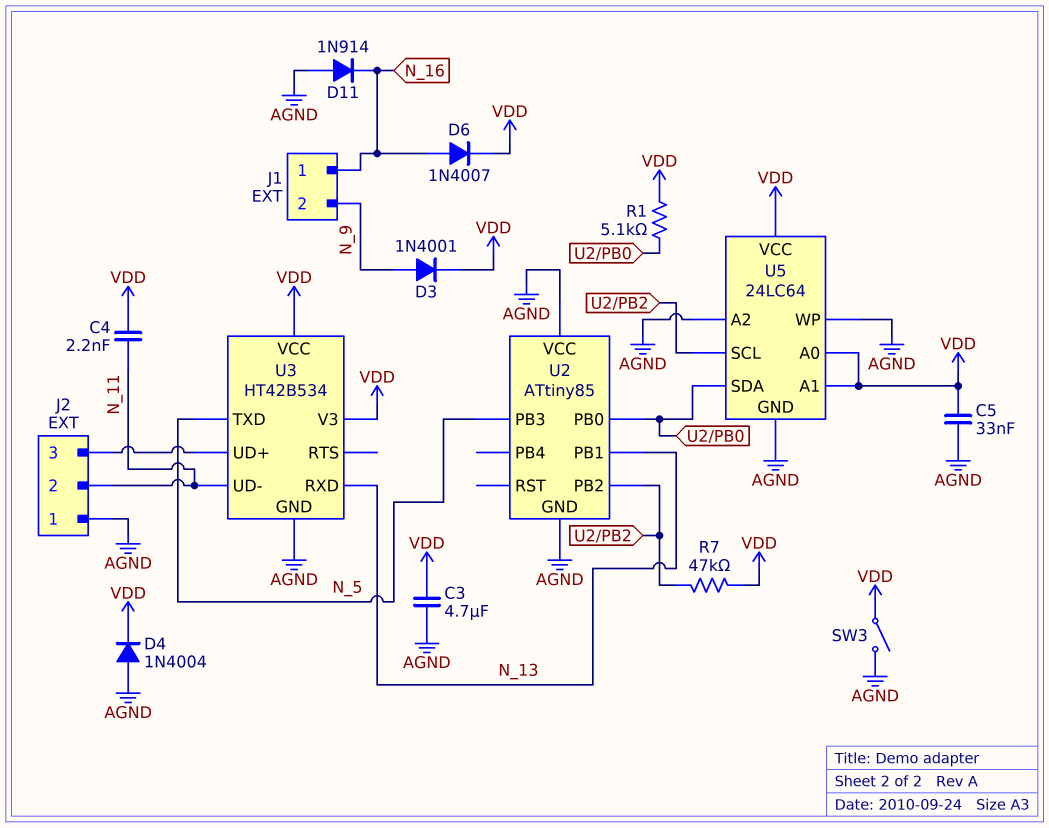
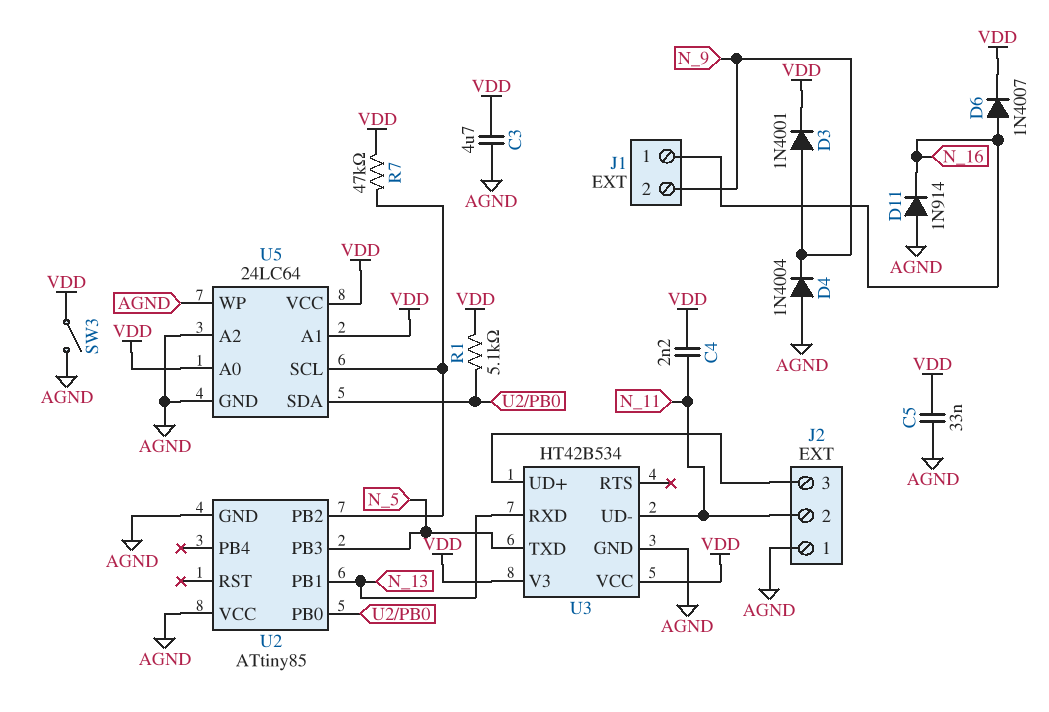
D4: diode 1N4004 (A AGND, K VDD) -> diode 1N4004 (A AGND, K N_9)

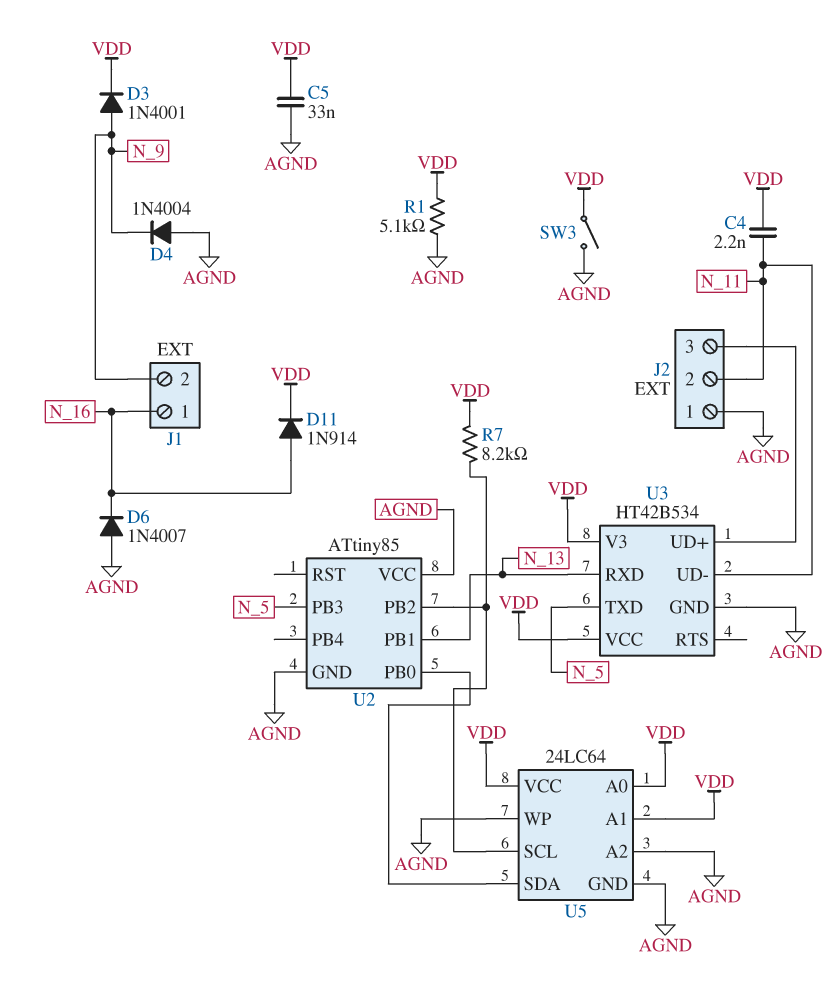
C3: 4.7uF (AGND, VDD) -> none
D6: diode 1N4007 (A N_16, K VDD) -> diode 1N4007 (A AGND, K N_16)
D11: diode 1N914 (A AGND, K N_16) -> diode 1N914 (A N_16, K VDD)
R1: 5.1k (U2/PB0, VDD) -> 5.1k (AGND, VDD)
R7: 47k (U2/PB2, VDD) -> 8.2k (U2/PB2, VDD)

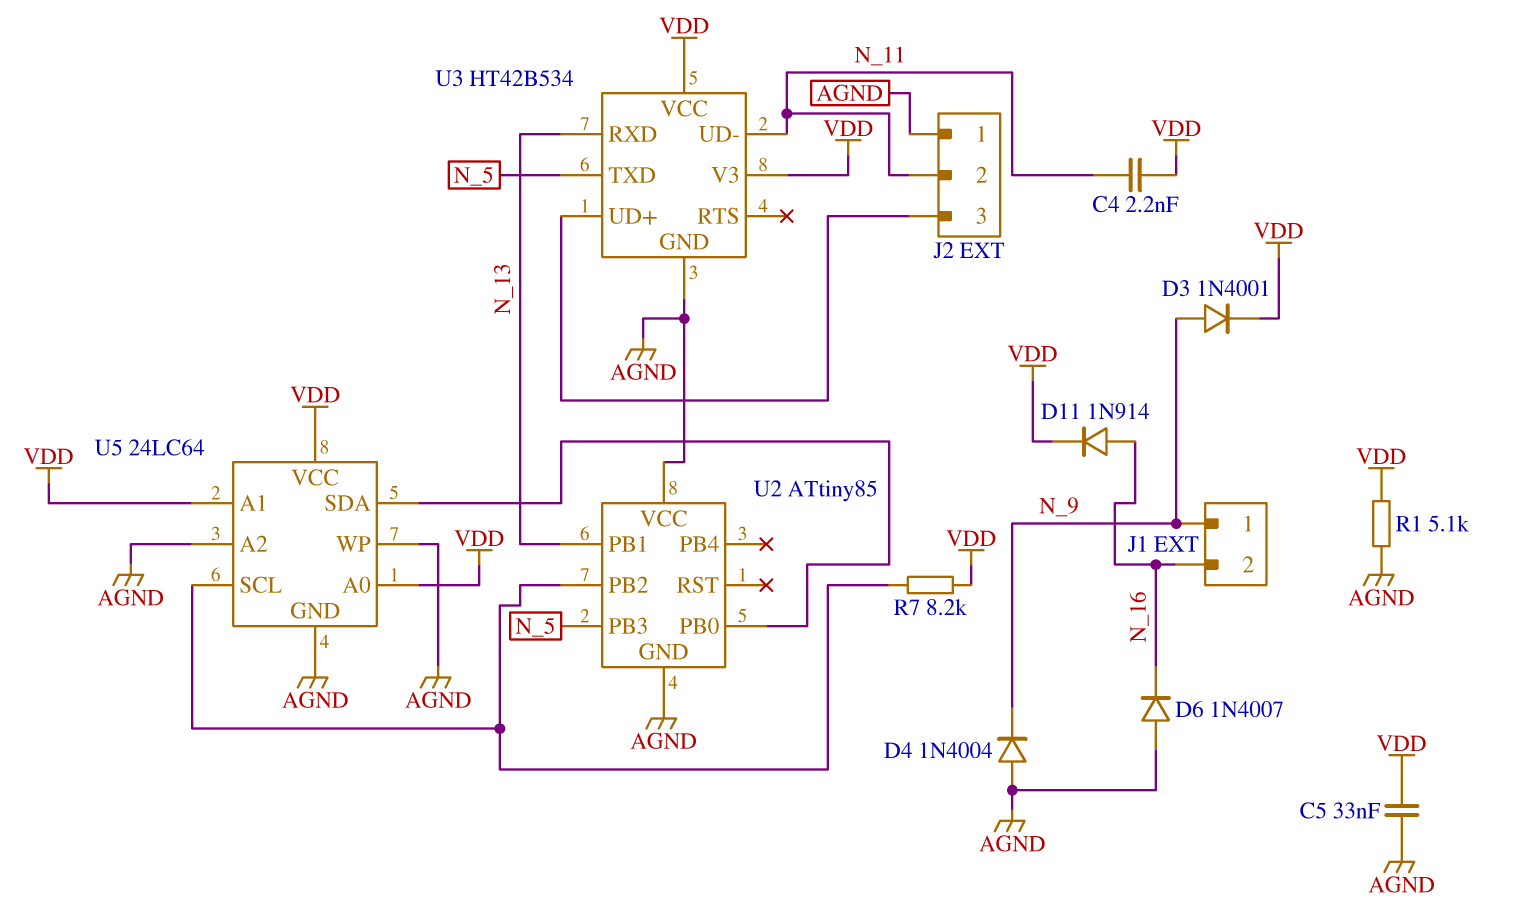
J1 pin 1: N_16 -> N_9
J1 pin 2: N_9 -> N_16
SW3: switch (AGND, VDD) -> none

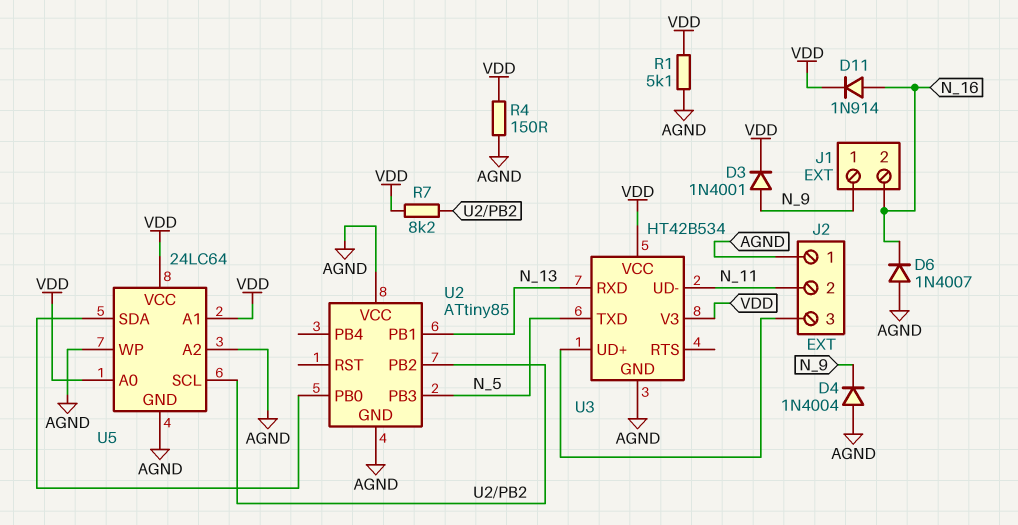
C4: 2.2nF (N_11, VDD) -> none
C5: 33nF (AGND, VDD) -> none
R4: none -> 150 (AGND, VDD)

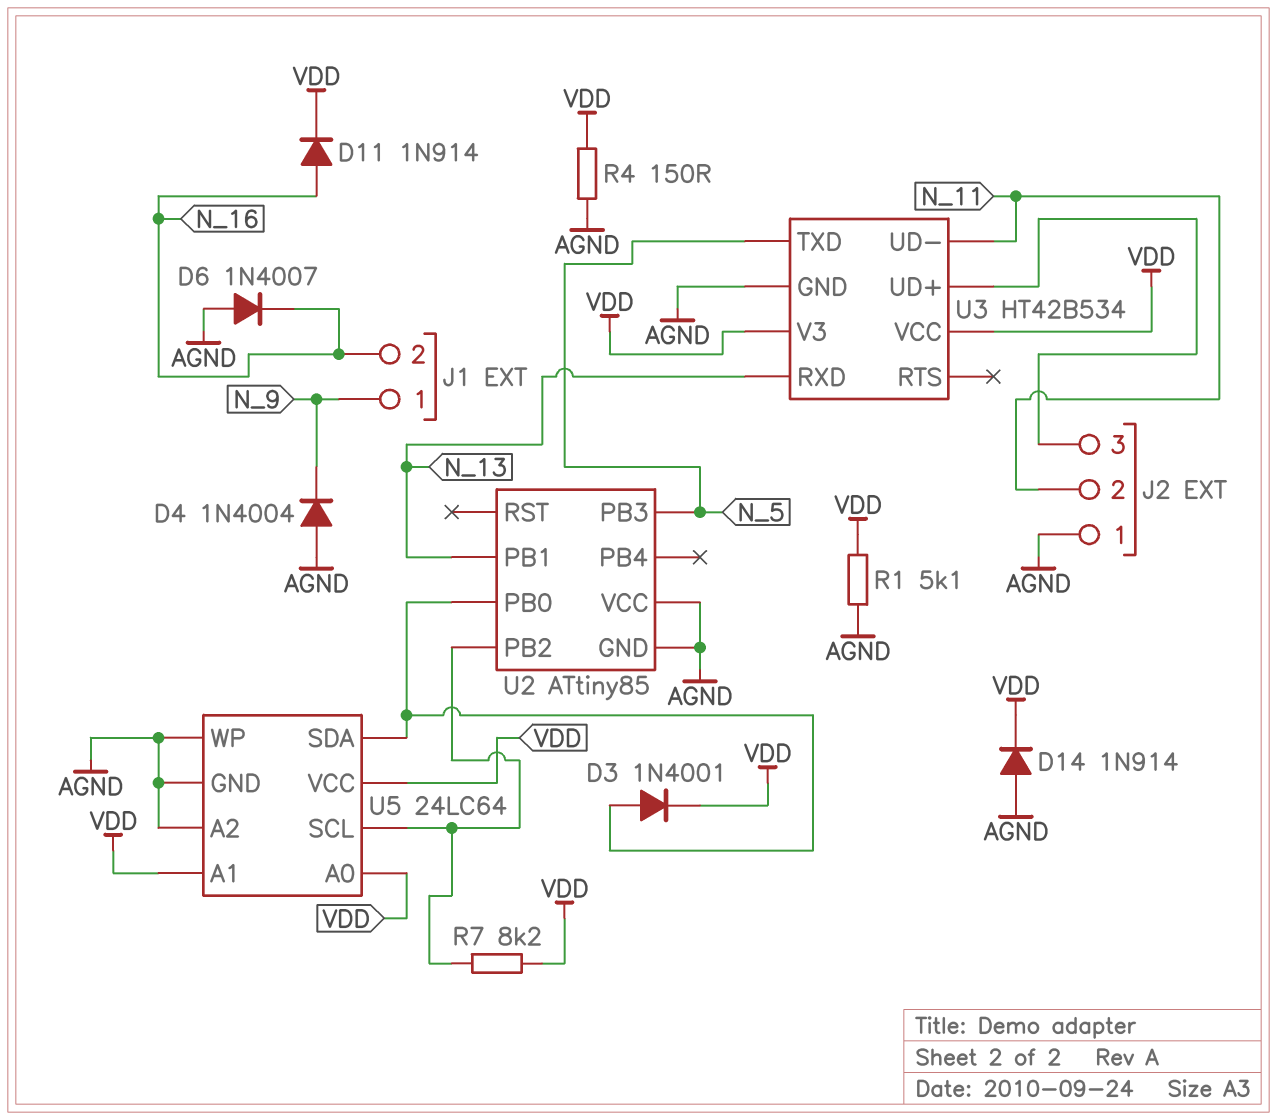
D3: diode 1N4001 (A N_9, K VDD) -> diode 1N4001 (A U2/PB0, K VDD)
D14: none -> diode 1N914 (A AGND, K VDD)

